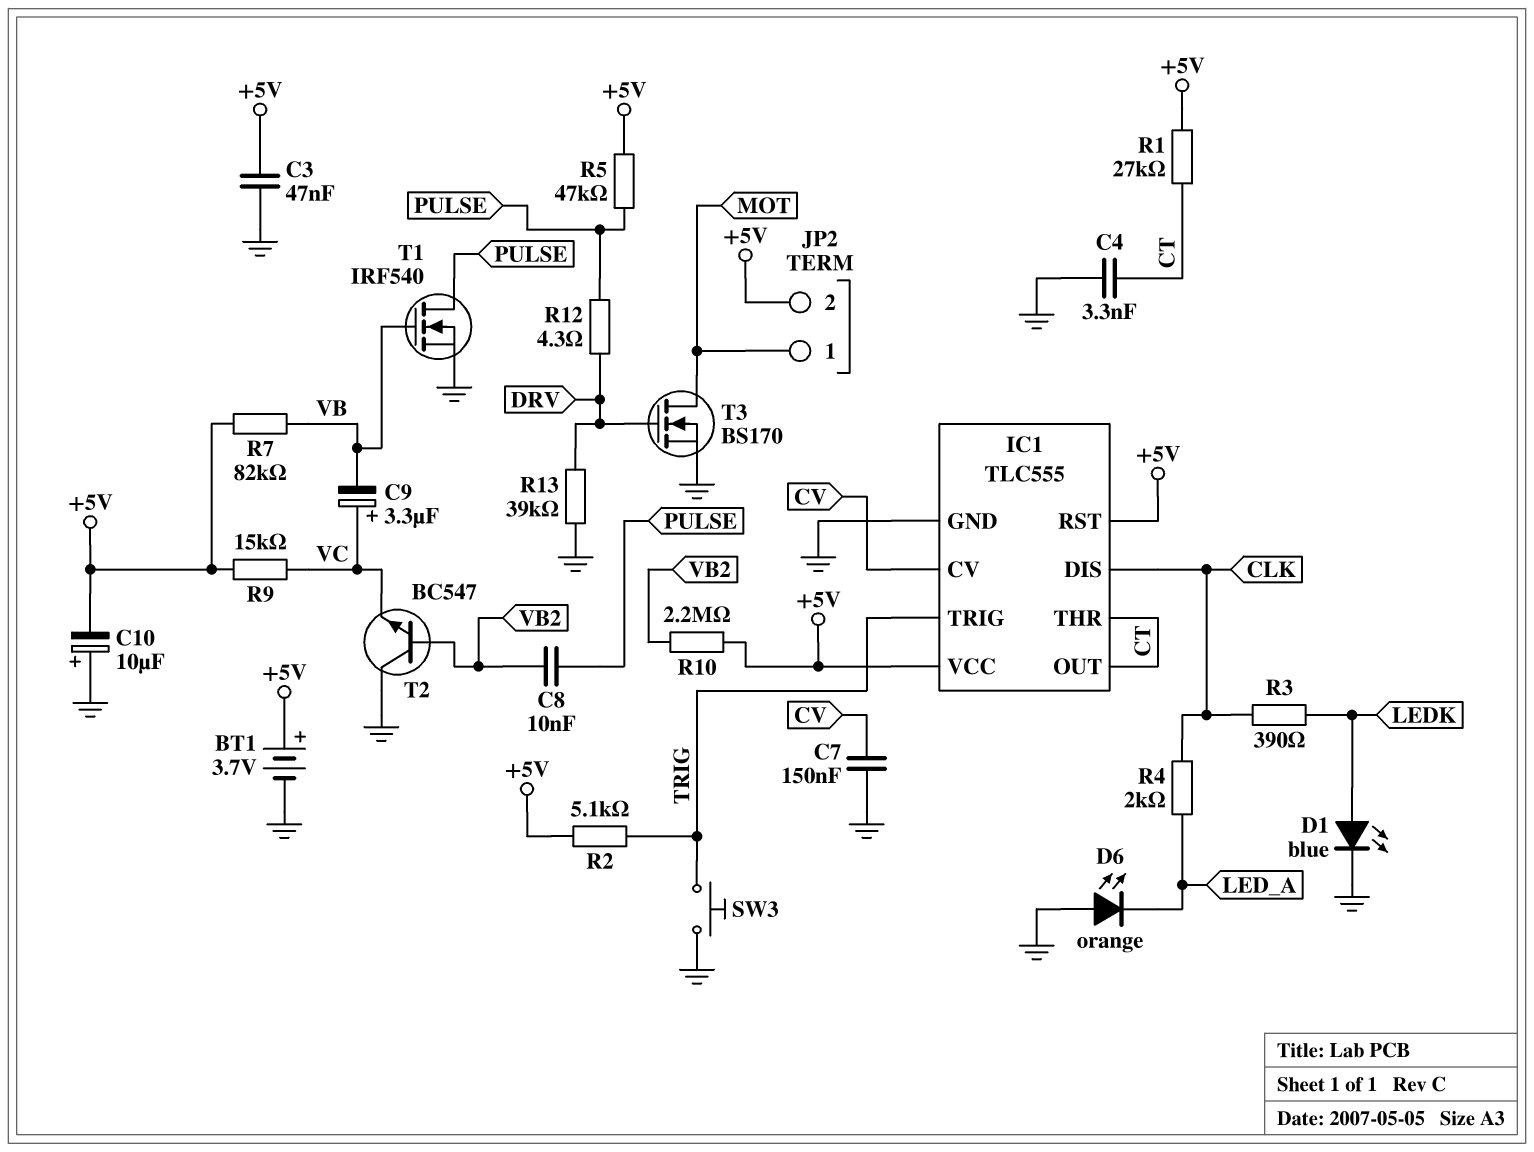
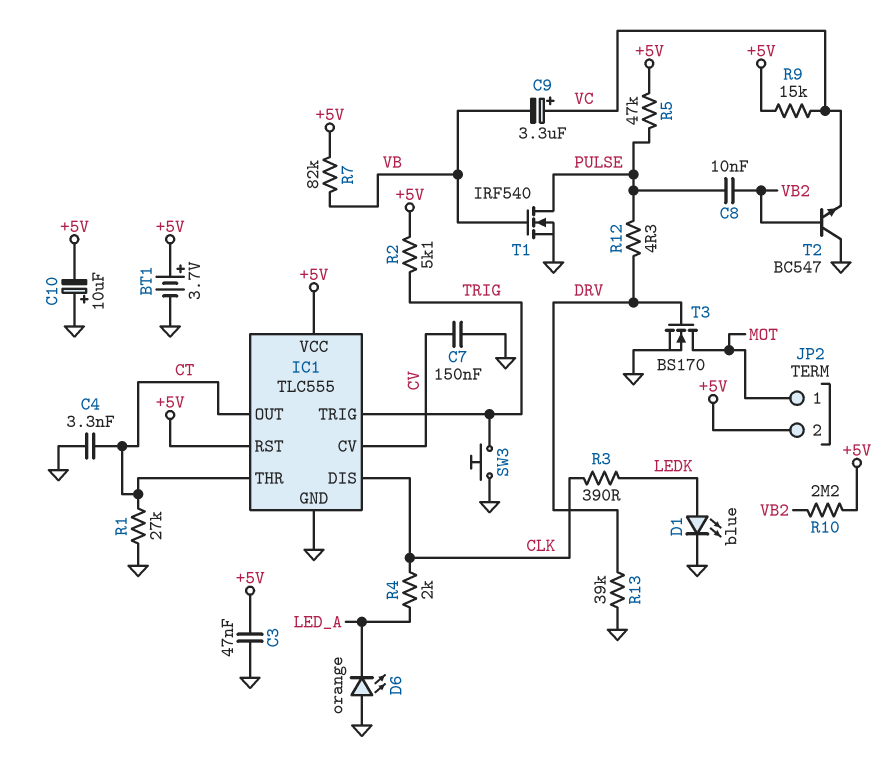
R1: 27k (+5V, CT) -> 27k (CT, GND)

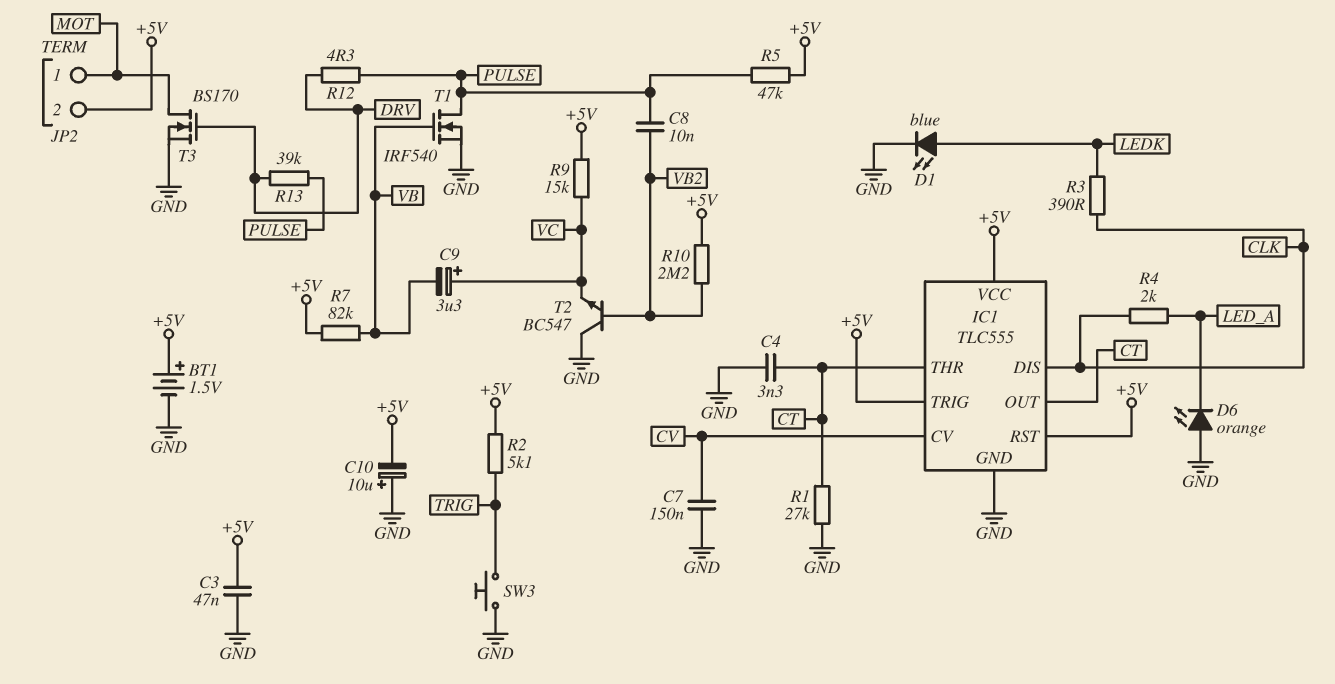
BT1: 3.7V (plus +5V, minus GND) -> 1.5V (plus +5V, minus GND)
IC1 pin TRIG: TRIG -> +5V
R13: 39k (DRV, GND) -> 39k (DRV, PULSE)

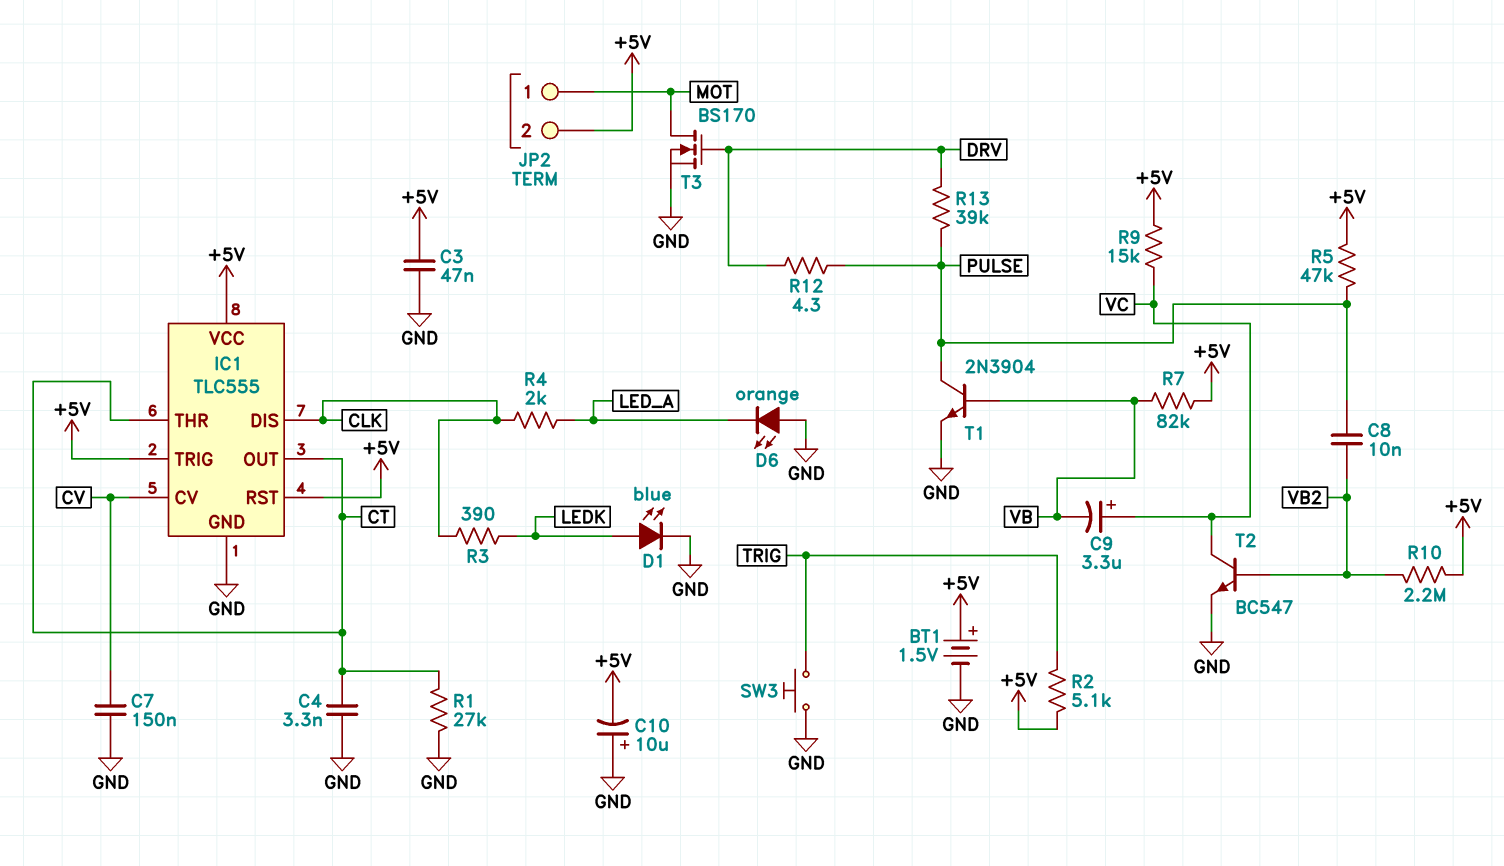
T1: NMOS IRF540 (G VB, D PULSE, S GND) -> NPN 2N3904 (B VB, C PULSE, E GND)
T2: NPN BC547 (B VB2, C GND, E VC) -> NPN BC547 (B VB2, C VC, E GND)

